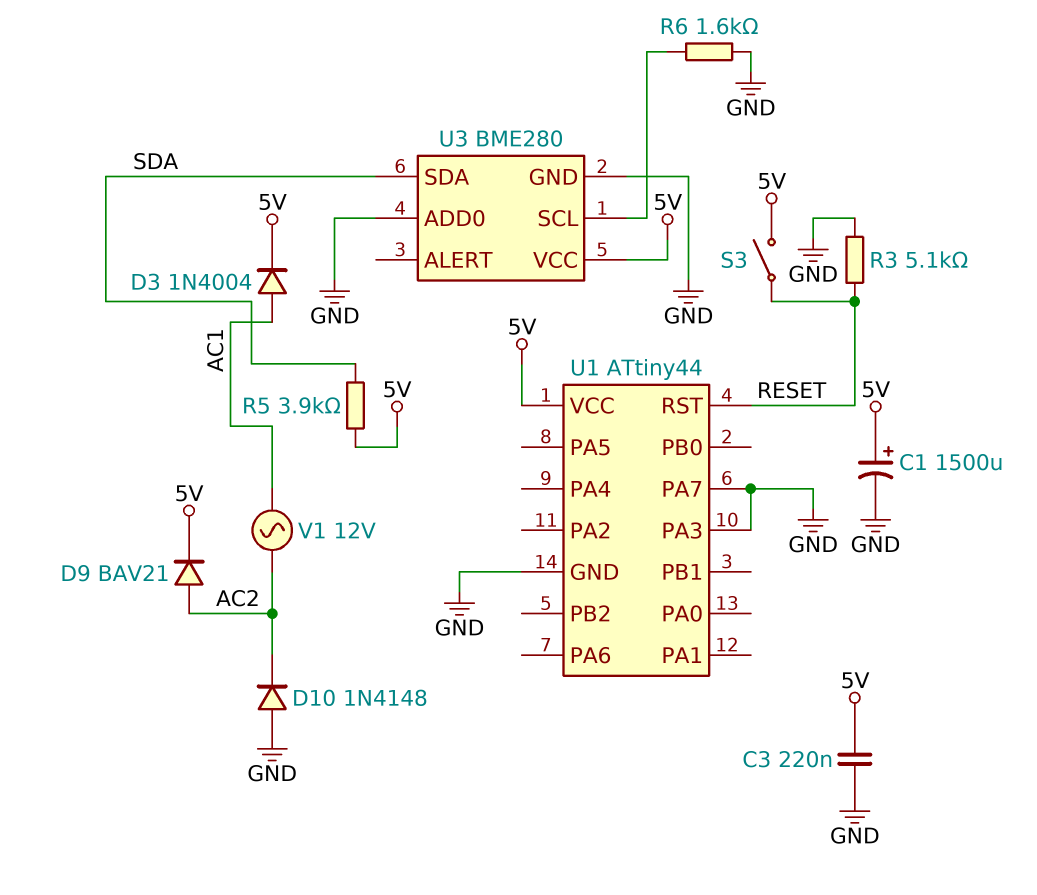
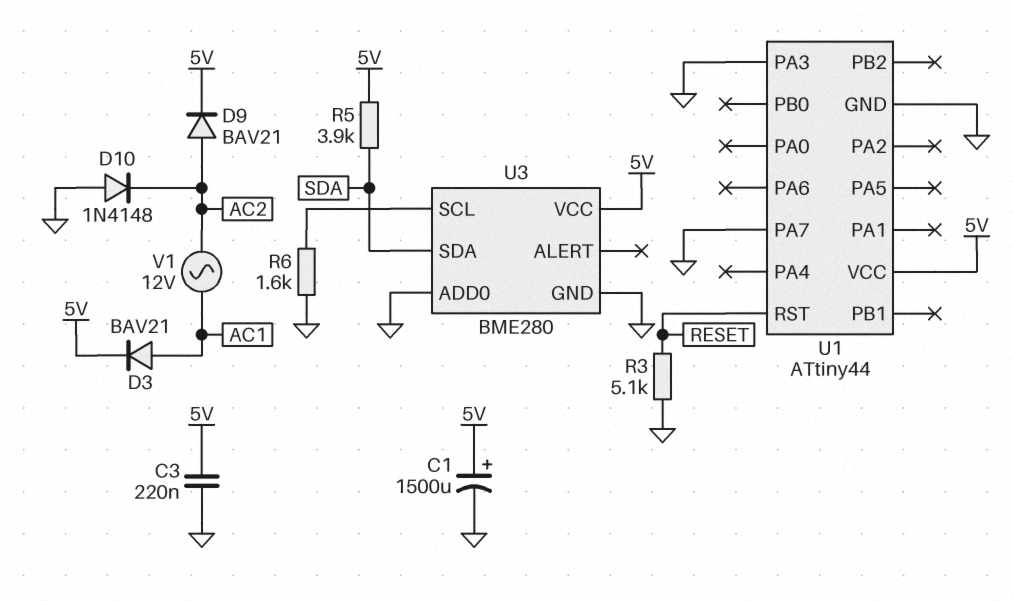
D3: diode 1N4004 (A AC1, K 5V) -> diode BAV21 (A AC1, K 5V)
S3: switch (5V, RESET) -> none

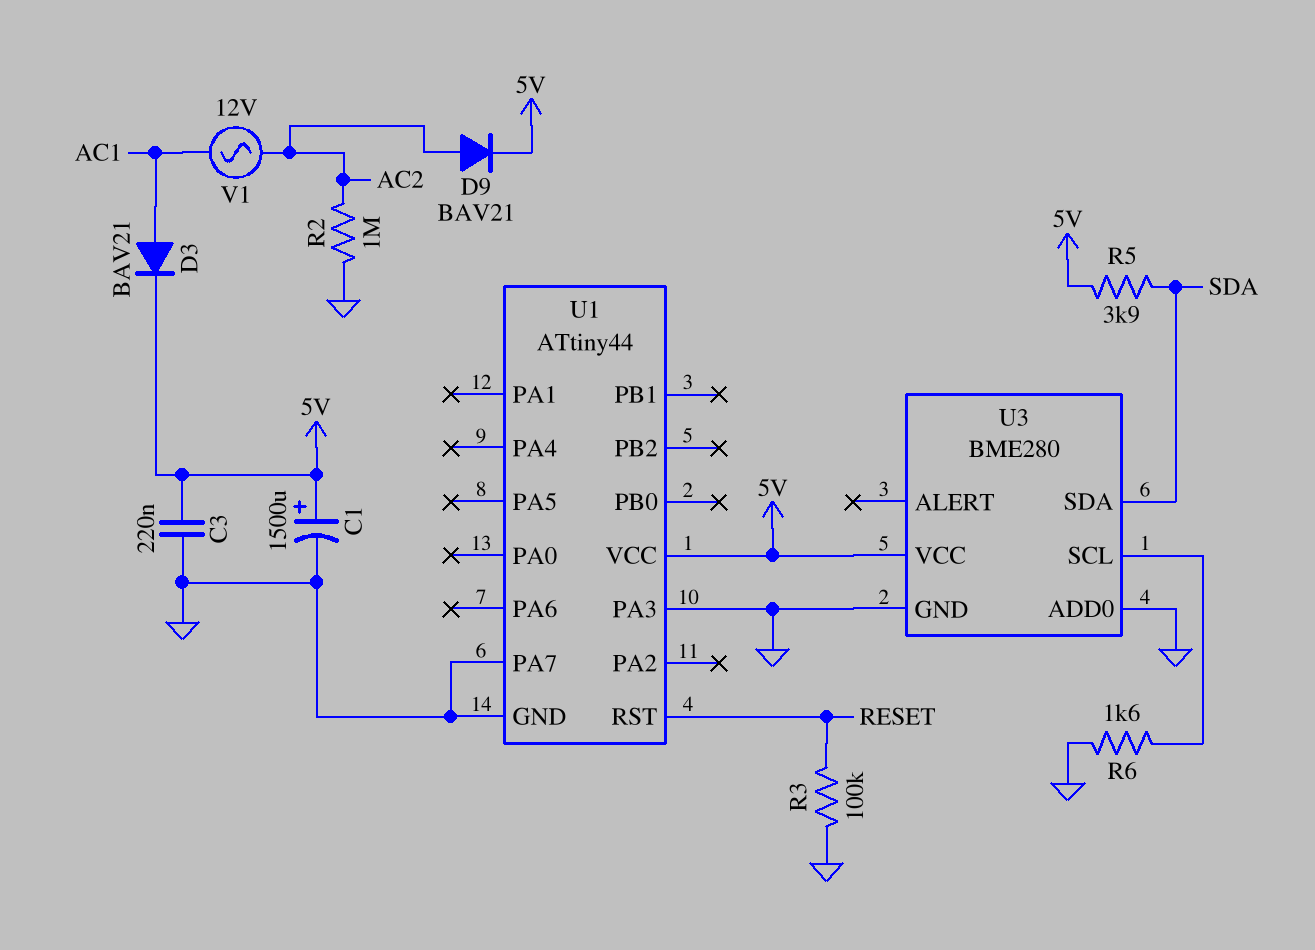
D10: diode 1N4148 (A GND, K AC2) -> none
R2: none -> 1M (AC2, GND)
R3: 5.1k (GND, RESET) -> 100k (GND, RESET)

